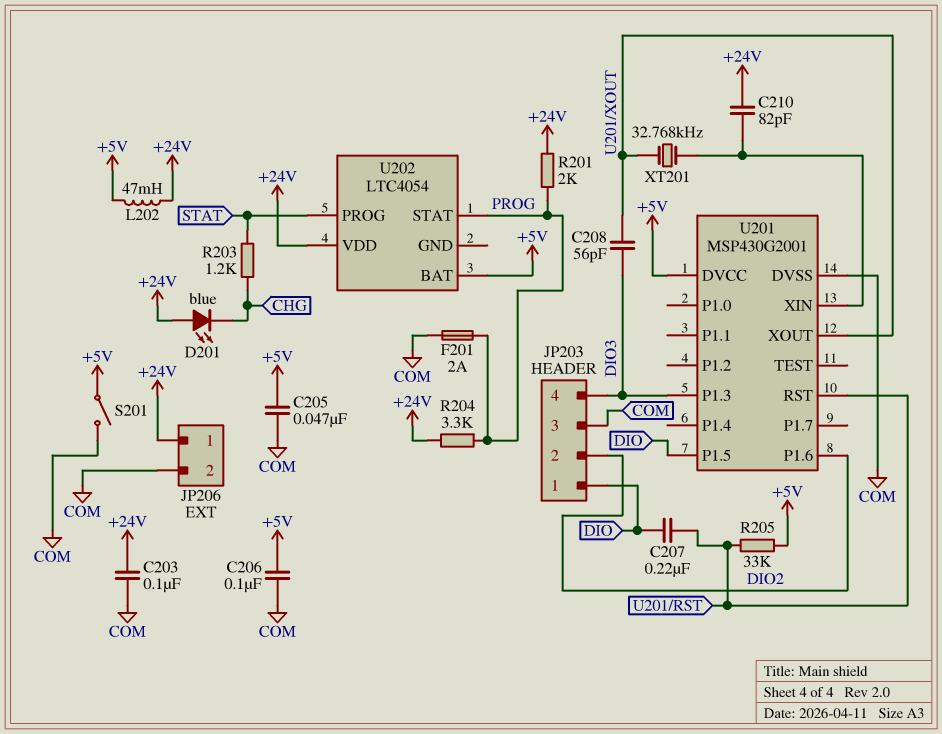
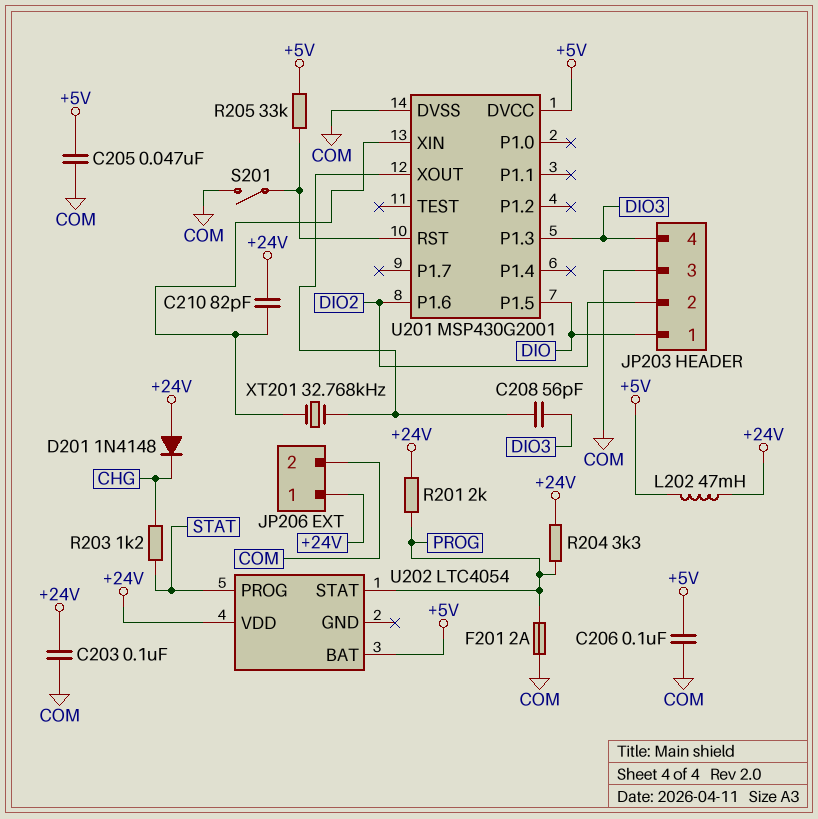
C207: 220nF (DIO, U201/RST) -> none
D201: LED blue (A +24V, K CHG) -> diode 1N4148 (A +24V, K CHG)
S201: switch (+5V, COM) -> switch (COM, U201/RST)

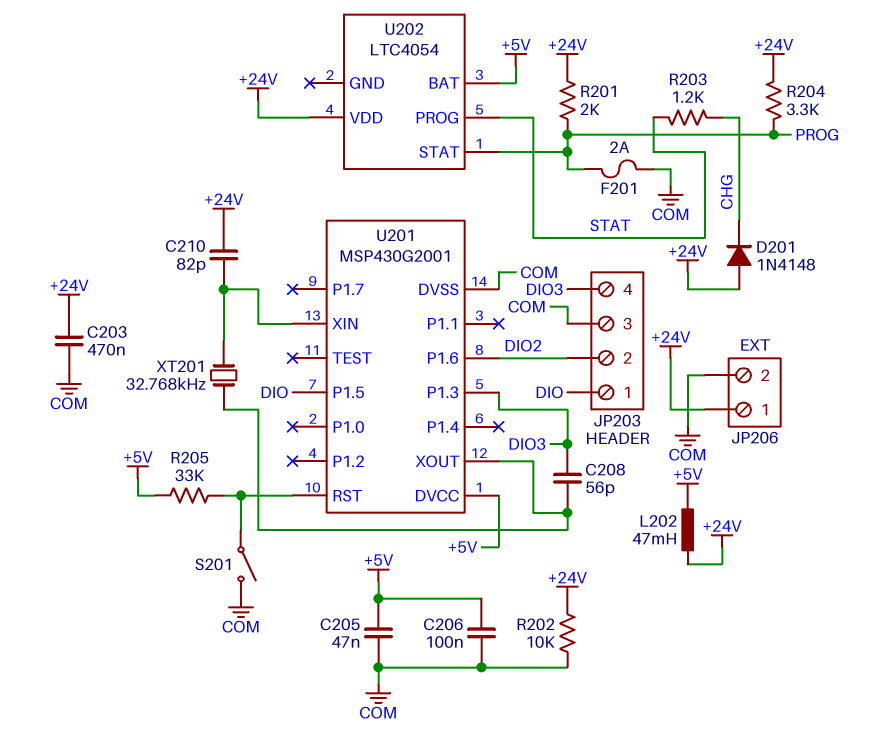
C203: 100nF (+24V, COM) -> 470nF (+24V, COM)
R202: none -> 10k (+24V, COM)

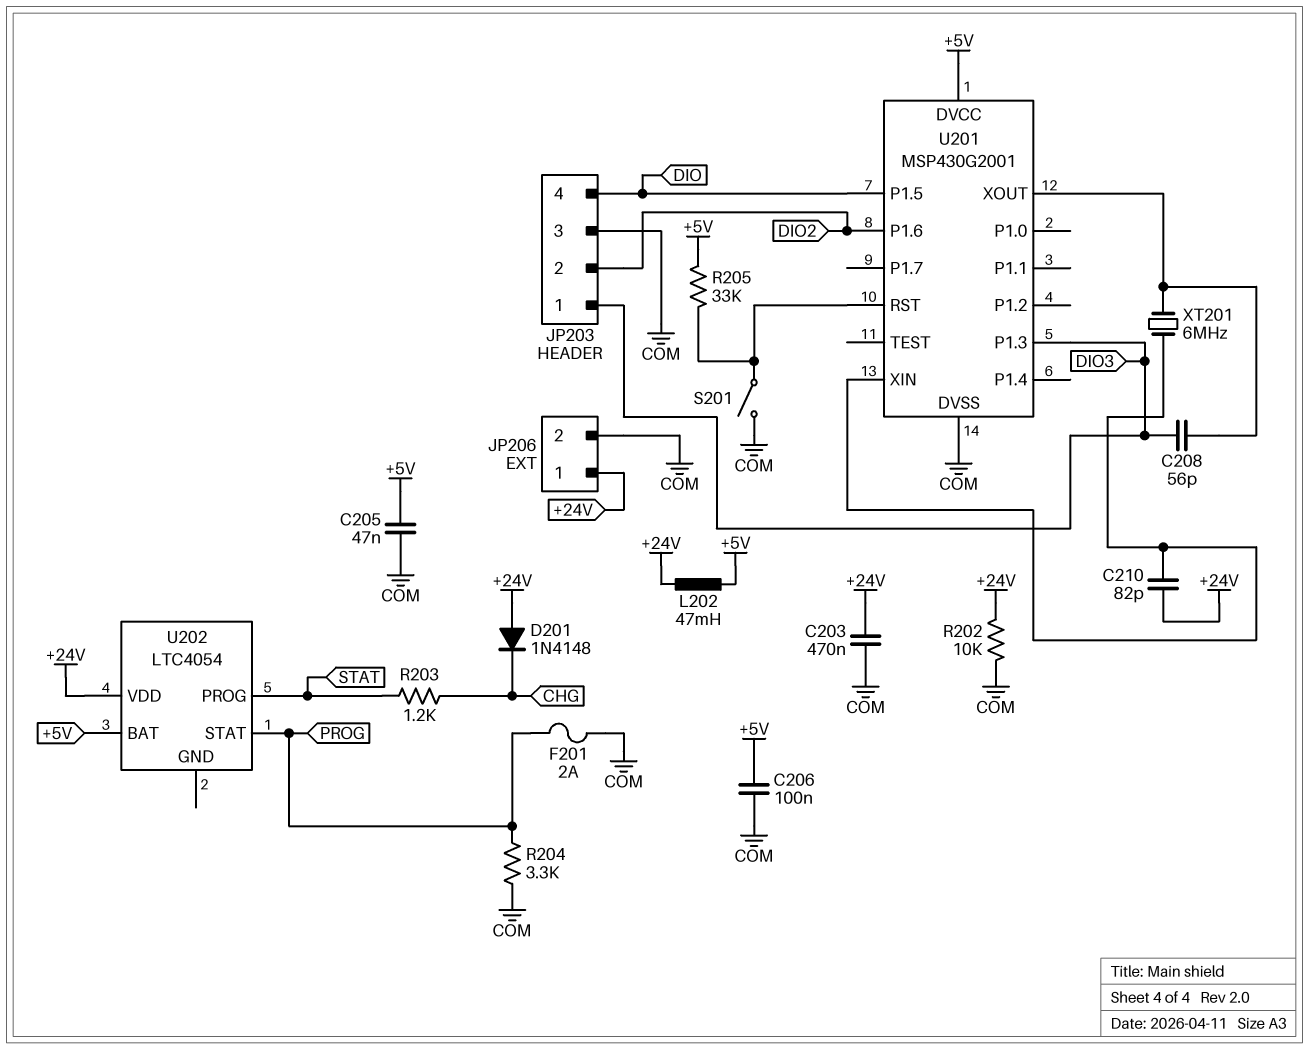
JP203 pin 1: DIO -> DIO3
JP203 pin 4: DIO3 -> DIO
R201: 2k (+24V, PROG) -> none
R204: 3.3k (+24V, PROG) -> 3.3k (COM, PROG)
XT201: 32.768kHz (U201/XIN, U201/XOUT) -> 6MHz (U201/XIN, U201/XOUT)

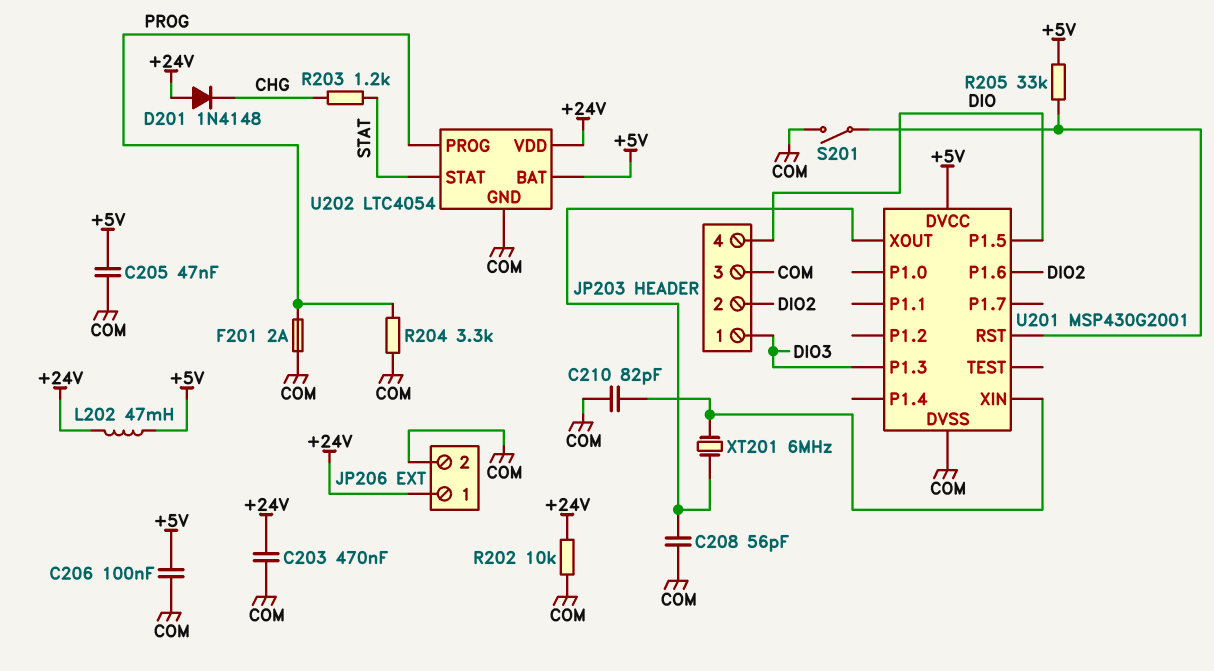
C208: 56pF (DIO3, U201/XOUT) -> 56pF (COM, U201/XOUT)
C210: 82pF (+24V, U201/XIN) -> 82pF (COM, U201/XIN)
U202 pin GND: none -> COM
U202 pin PROG: STAT -> PROG
U202 pin STAT: PROG -> STAT

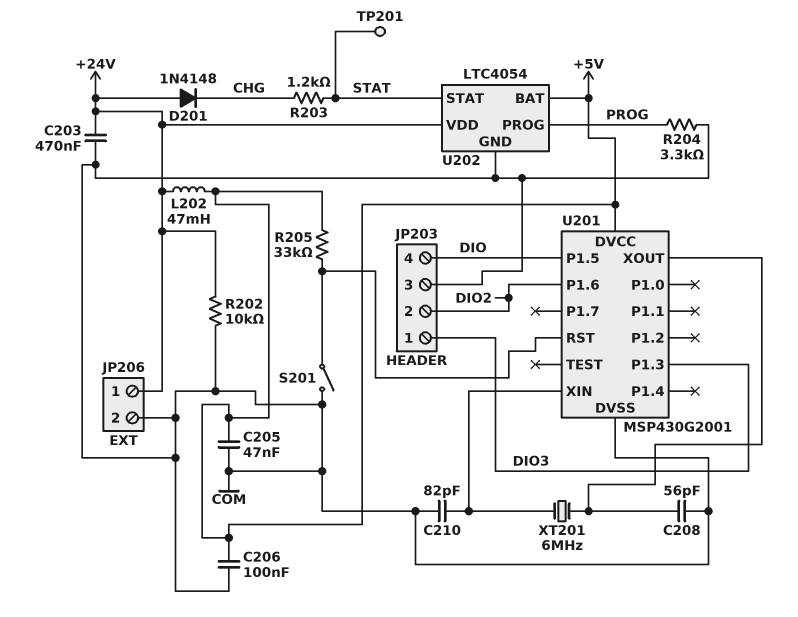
F201: 2A (COM, PROG) -> none
TP201: none -> test point (STAT)

